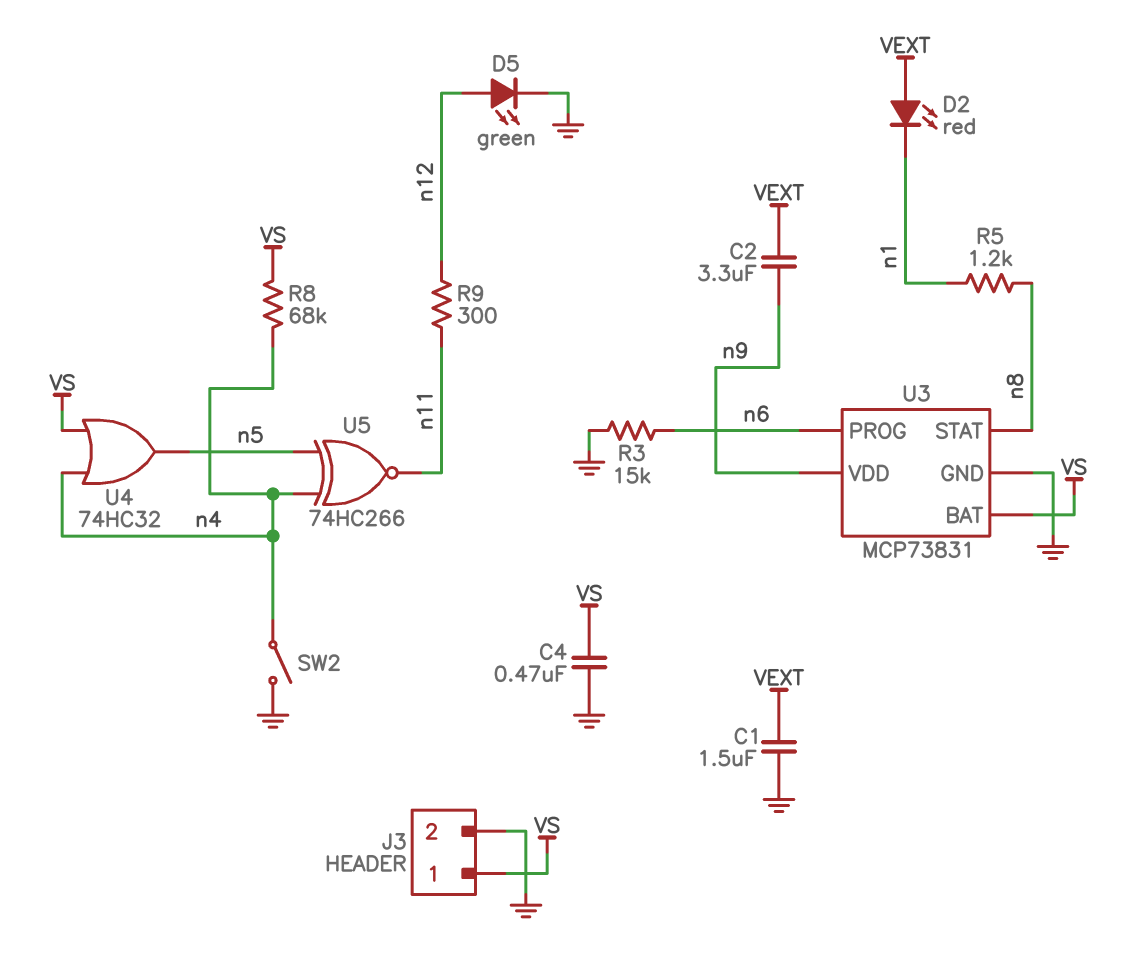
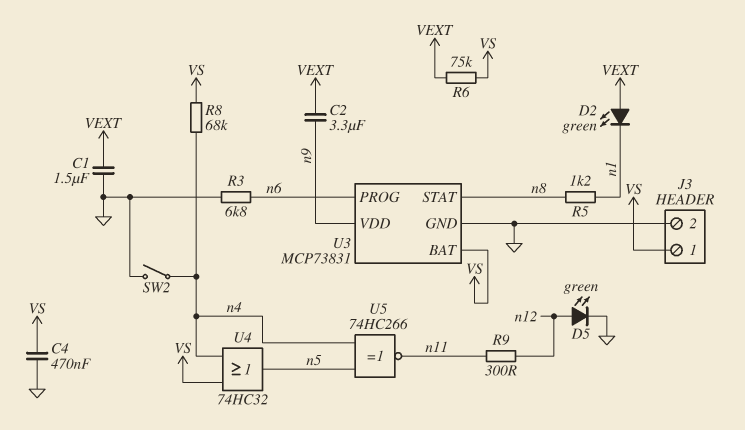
D2: LED red (A VEXT, K n1) -> LED green (A VEXT, K n1)
R3: 15k (GND, n6) -> 6.8k (GND, n6)
R6: none -> 75k (VEXT, VS)

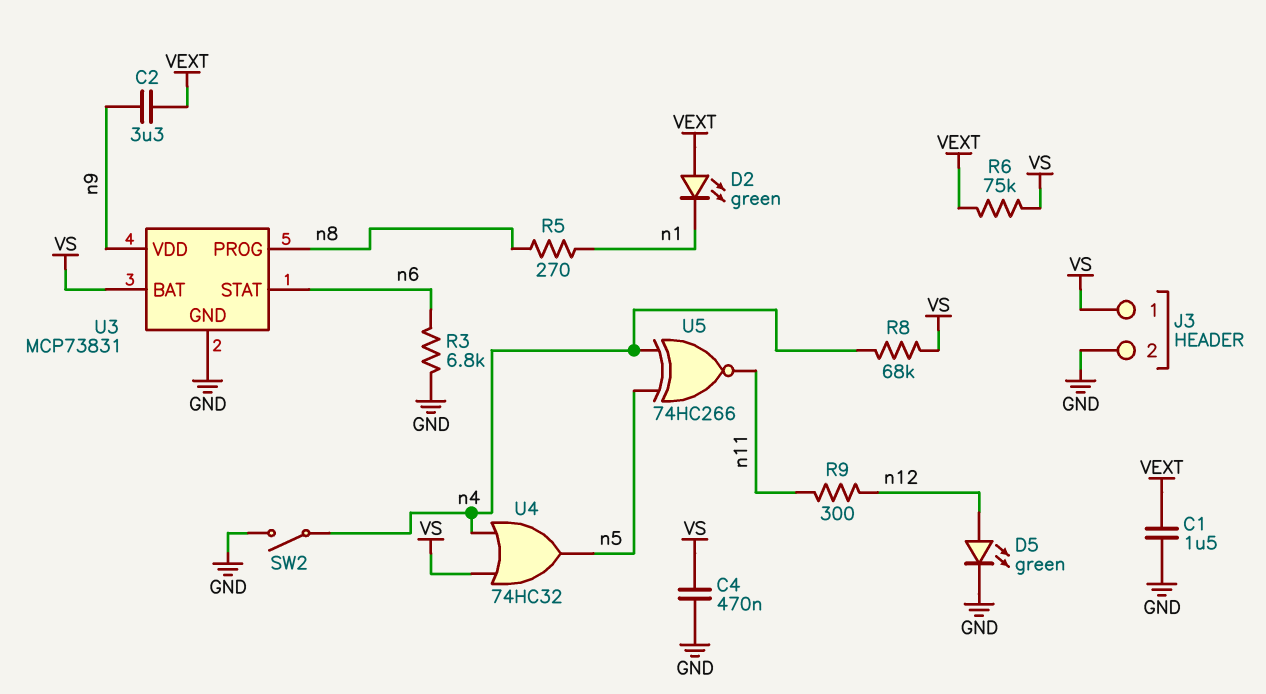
R5: 1.2k (n1, n8) -> 270 (n1, n8)
U3 pin PROG: n6 -> n8
U3 pin STAT: n8 -> n6

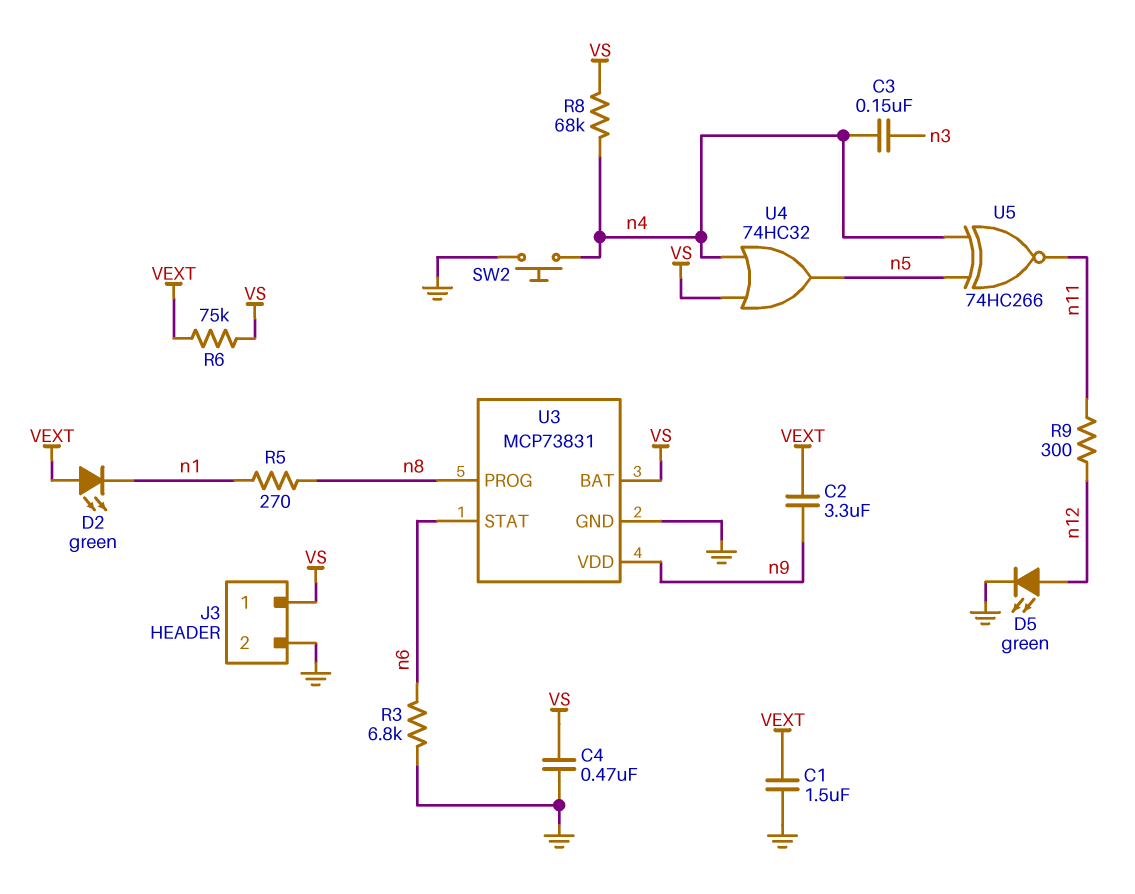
C3: none -> 150nF (n3, n4)
SW2: switch (GND, n4) -> button (GND, n4)

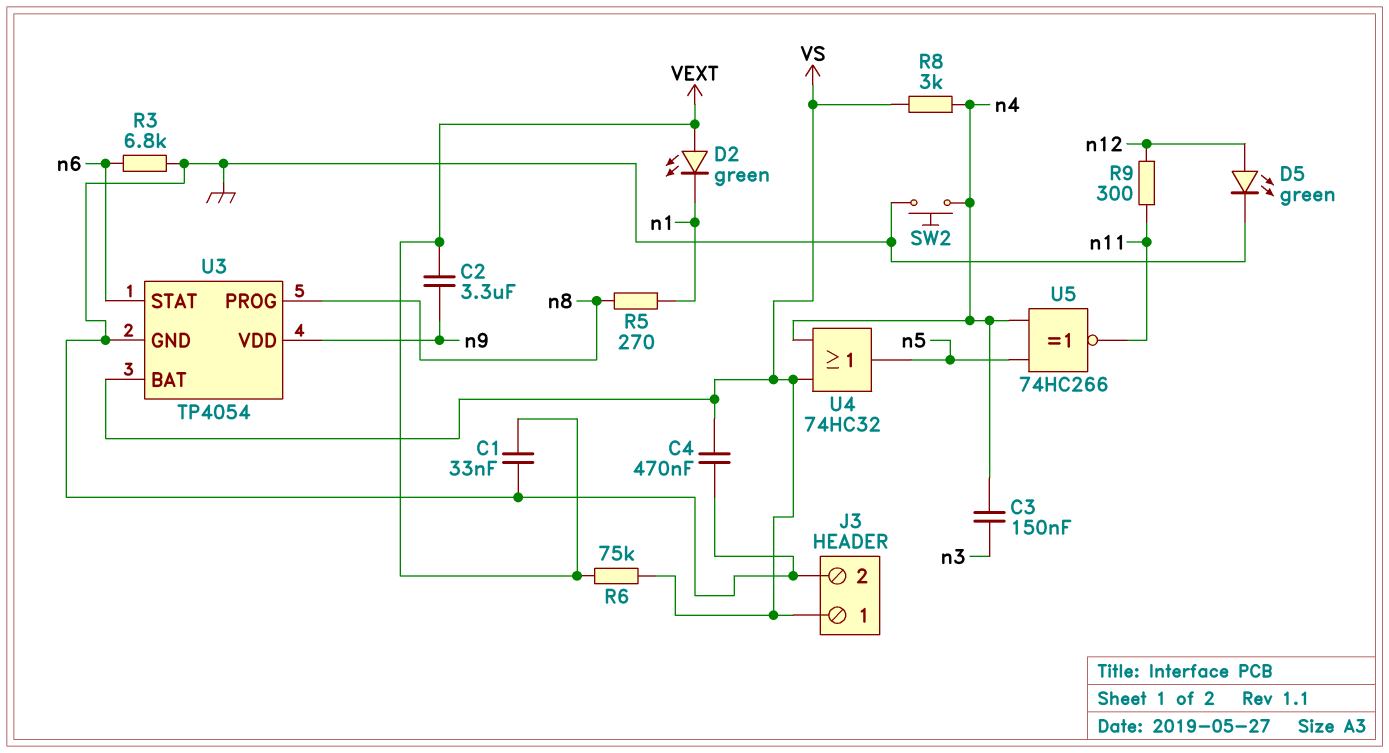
C1: 1.5uF (GND, VEXT) -> 33nF (GND, VEXT)
R8: 68k (VS, n4) -> 3k (VS, n4)
U3: MCP73831 -> TP4054

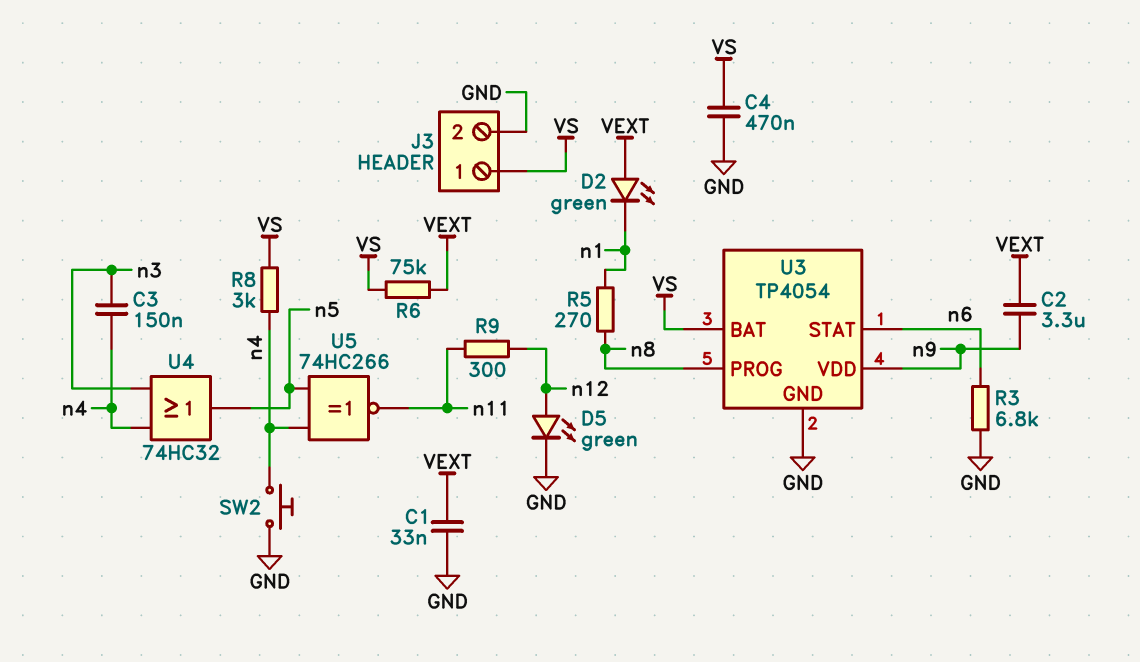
U4: OR 74HC32 (in VS, in n4, out n5) -> OR 74HC32 (in n3, in n4, out n5)

